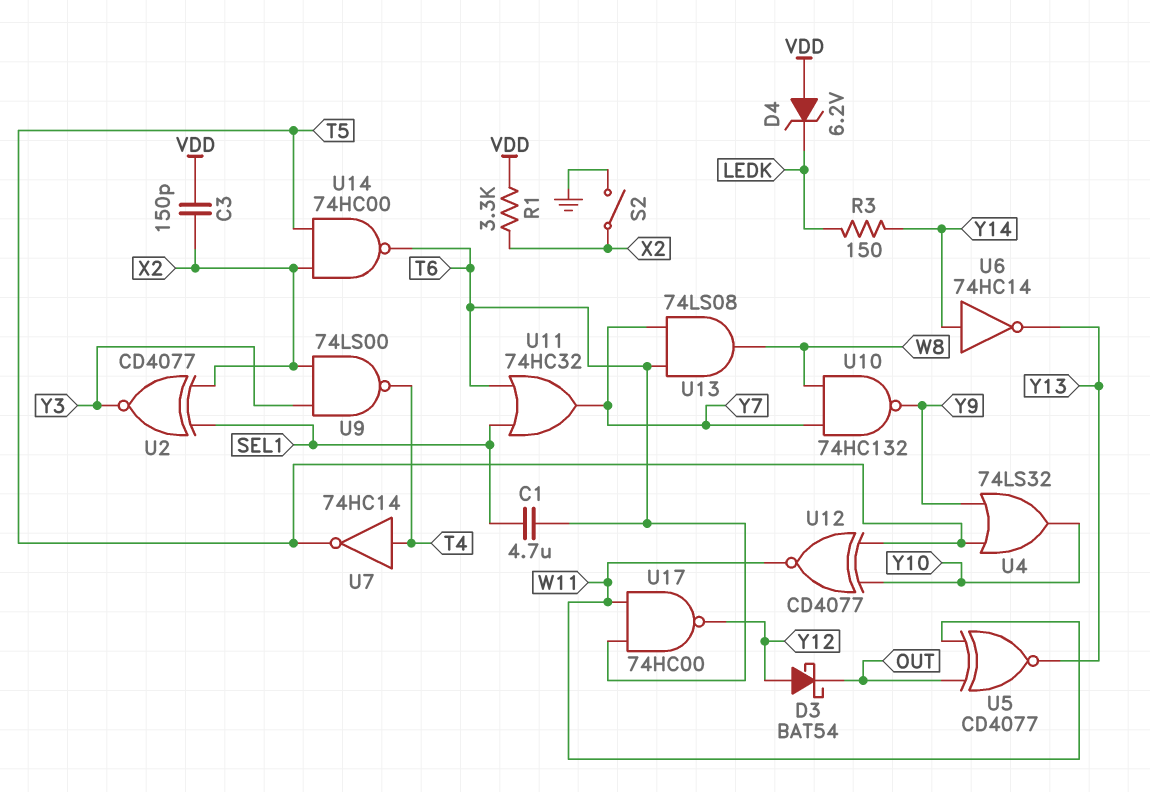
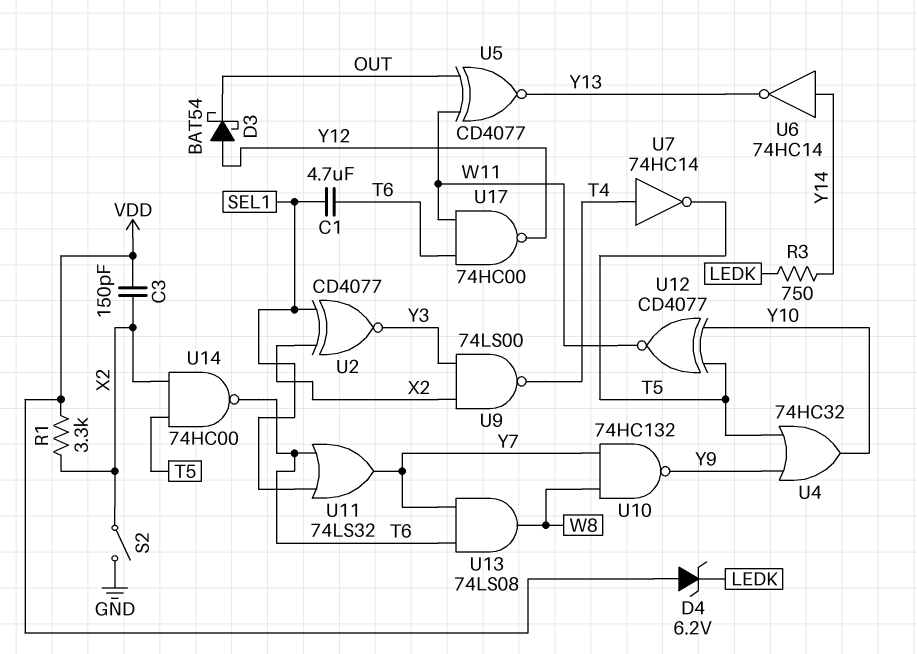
R3: 150 (LEDK, Y14) -> 750 (LEDK, Y14)
U4: OR 74LS32 (in T5, in Y9, out Y10) -> OR 74HC32 (in T5, in Y9, out Y10)
U11: OR 74HC32 (in SEL1, in T6, out Y7) -> OR 74LS32 (in SEL1, in T6, out Y7)

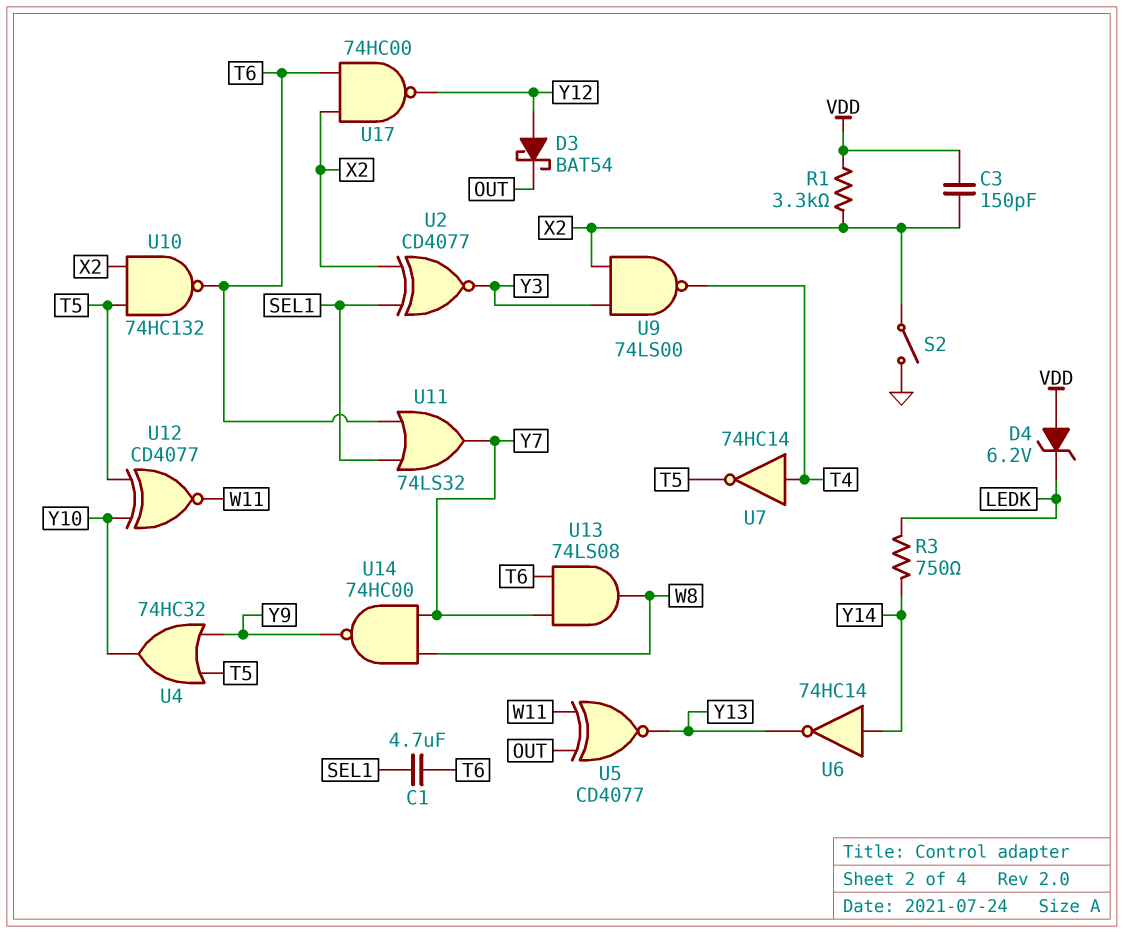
U10: NAND 74HC132 (in W8, in Y7, out Y9) -> NAND 74HC132 (in T5, in X2, out T6)
U14: NAND 74HC00 (in T5, in X2, out T6) -> NAND 74HC00 (in W8, in Y7, out Y9)
U17: NAND 74HC00 (in T6, in W11, out Y12) -> NAND 74HC00 (in T6, in X2, out Y12)

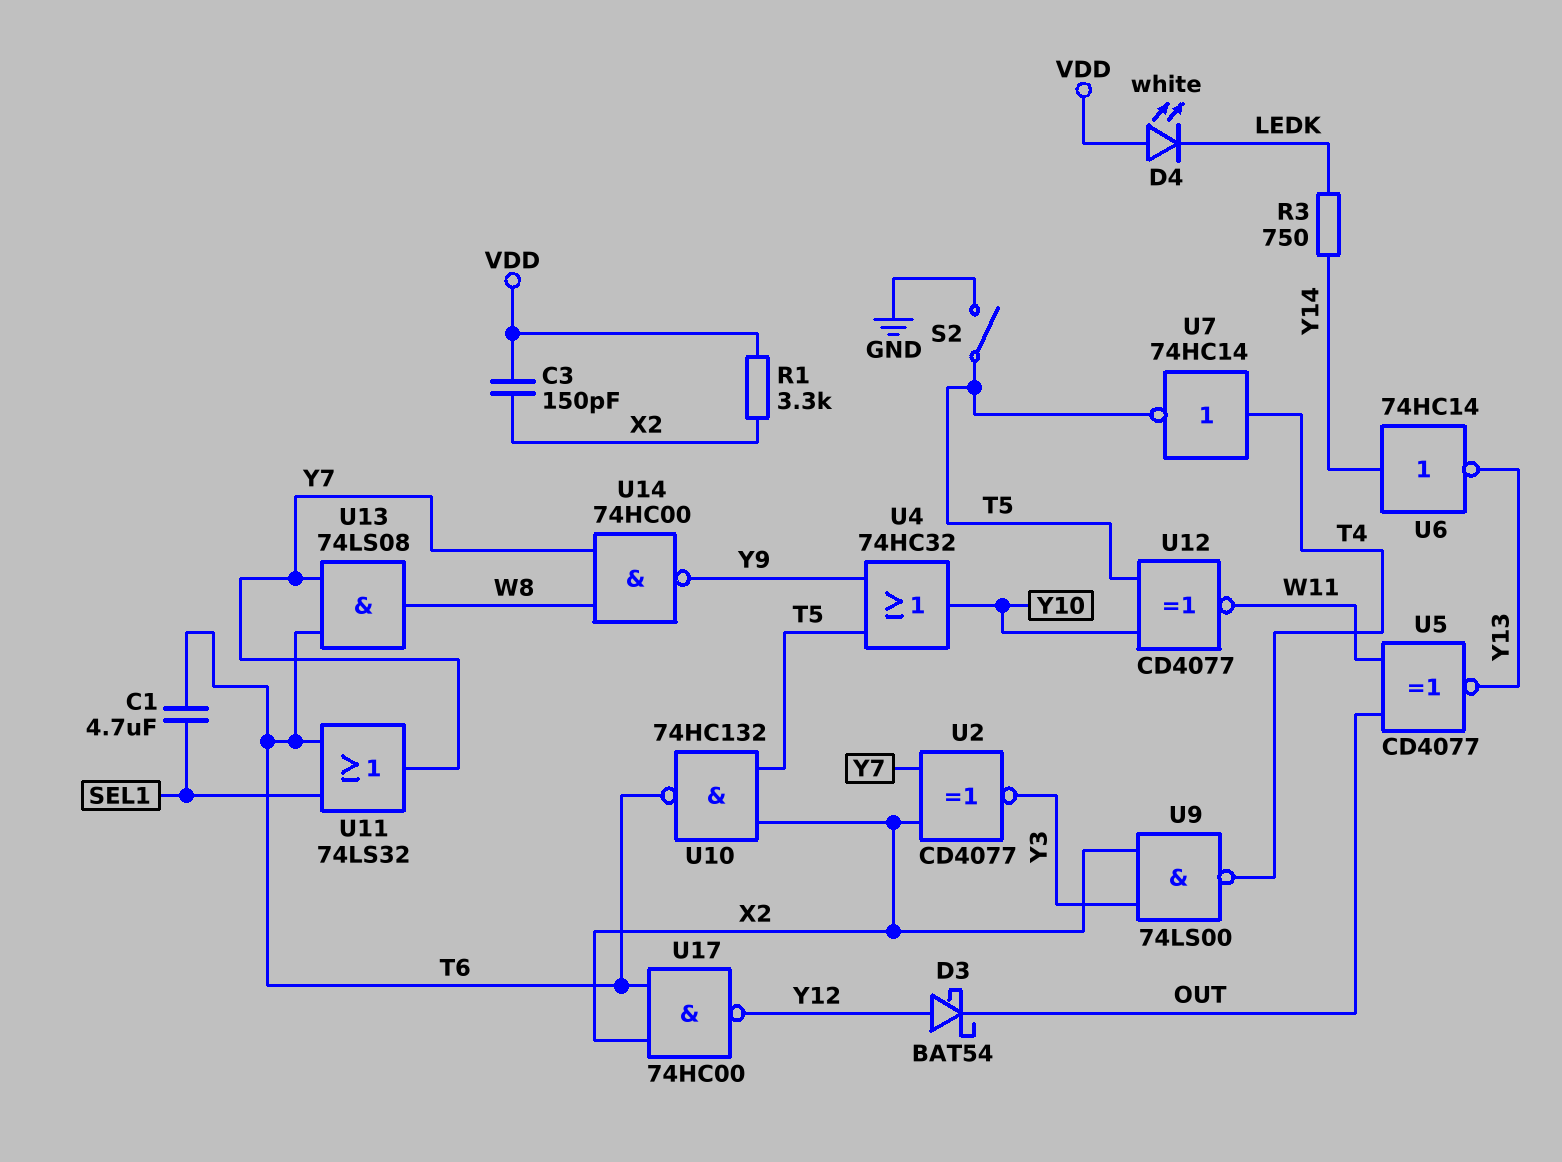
D4: zener 6.2V (A VDD, K LEDK) -> LED white (A VDD, K LEDK)
S2: switch (GND, X2) -> switch (GND, T5)
U2: XNOR CD4077 (in SEL1, in X2, out Y3) -> XNOR CD4077 (in X2, in Y7, out Y3)

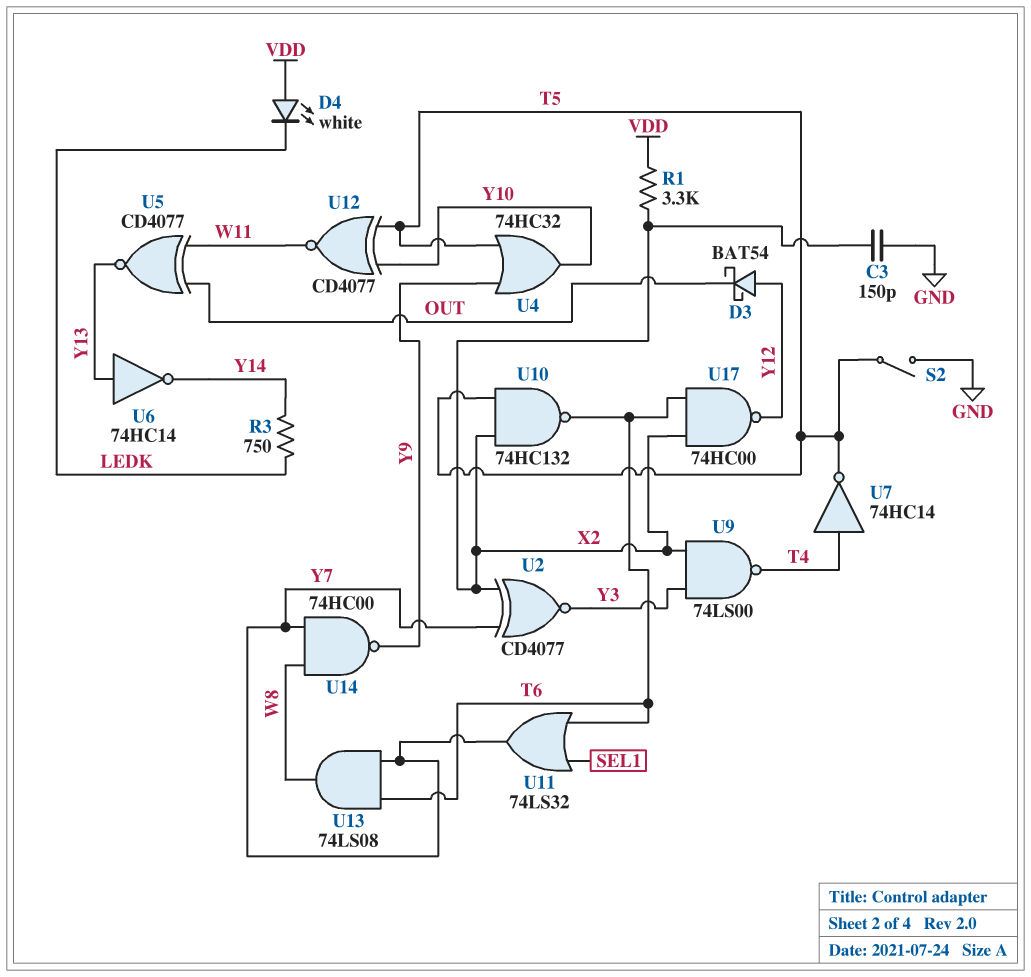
C1: 4.7uF (SEL1, T6) -> none
C3: 150pF (VDD, X2) -> 150pF (GND, X2)
U6: NOT 74HC14 (in Y14, out Y13) -> NOT 74HC14 (in Y13, out Y14)

